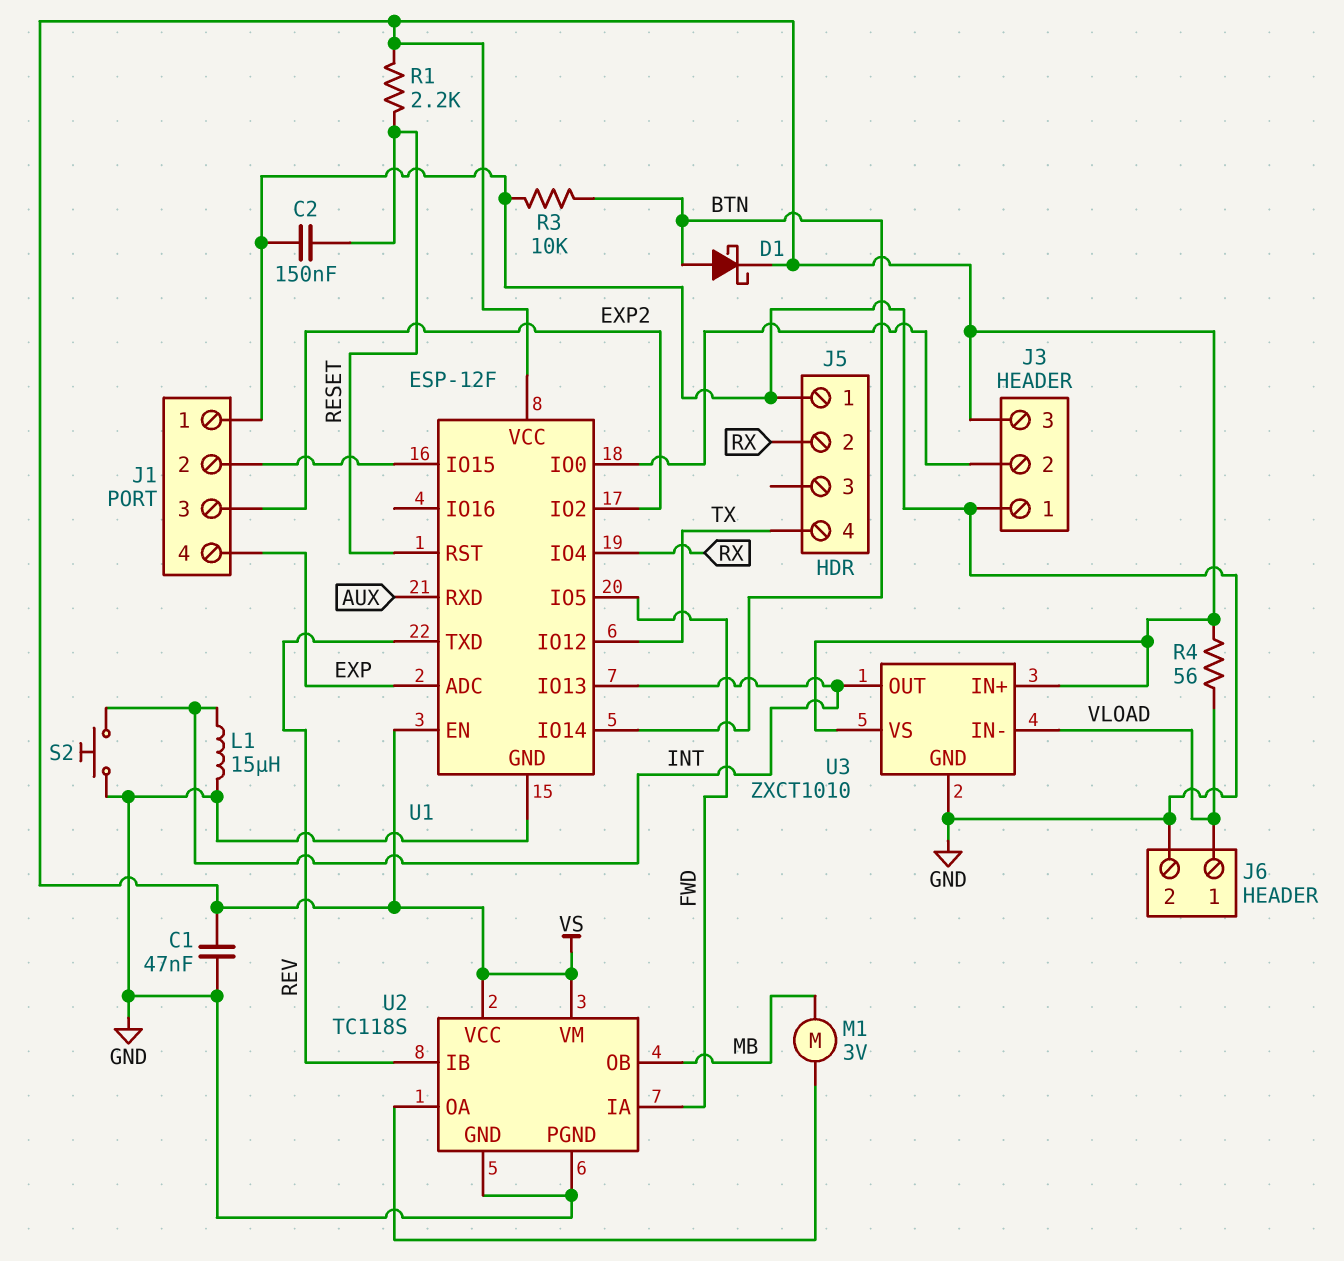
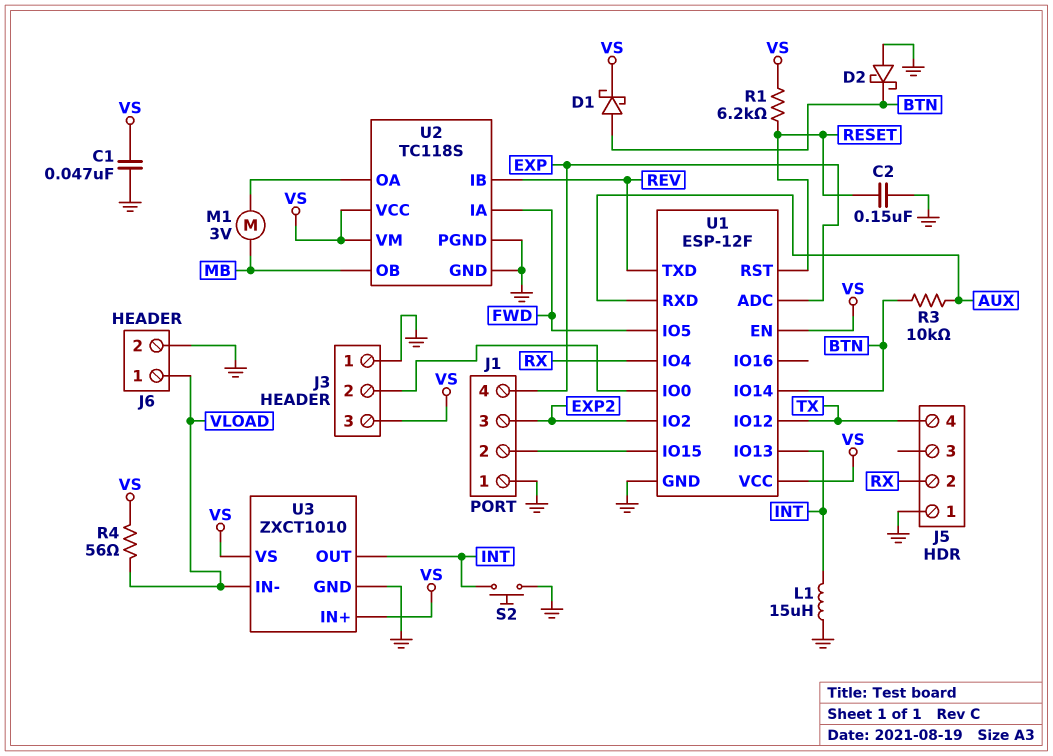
D2: none -> schottky (A GND, K BTN)
R1: 2.2k (RESET, VS) -> 6.2k (RESET, VS)
R3: 10k (BTN, GND) -> 10k (AUX, BTN)

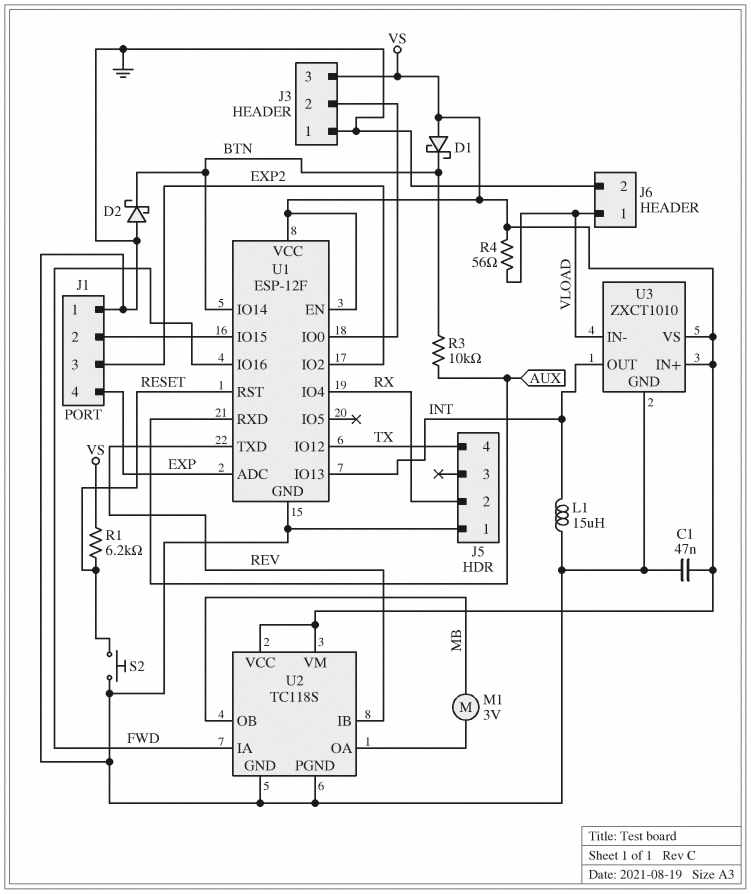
C2: 150nF (GND, RESET) -> none
D1: schottky (A BTN, K VS) -> schottky (A VS, K BTN)
S2: button (GND, INT) -> button (GND, RESET)
U1 pin IO5: FWD -> none
U1 pin IO16: none -> FWD

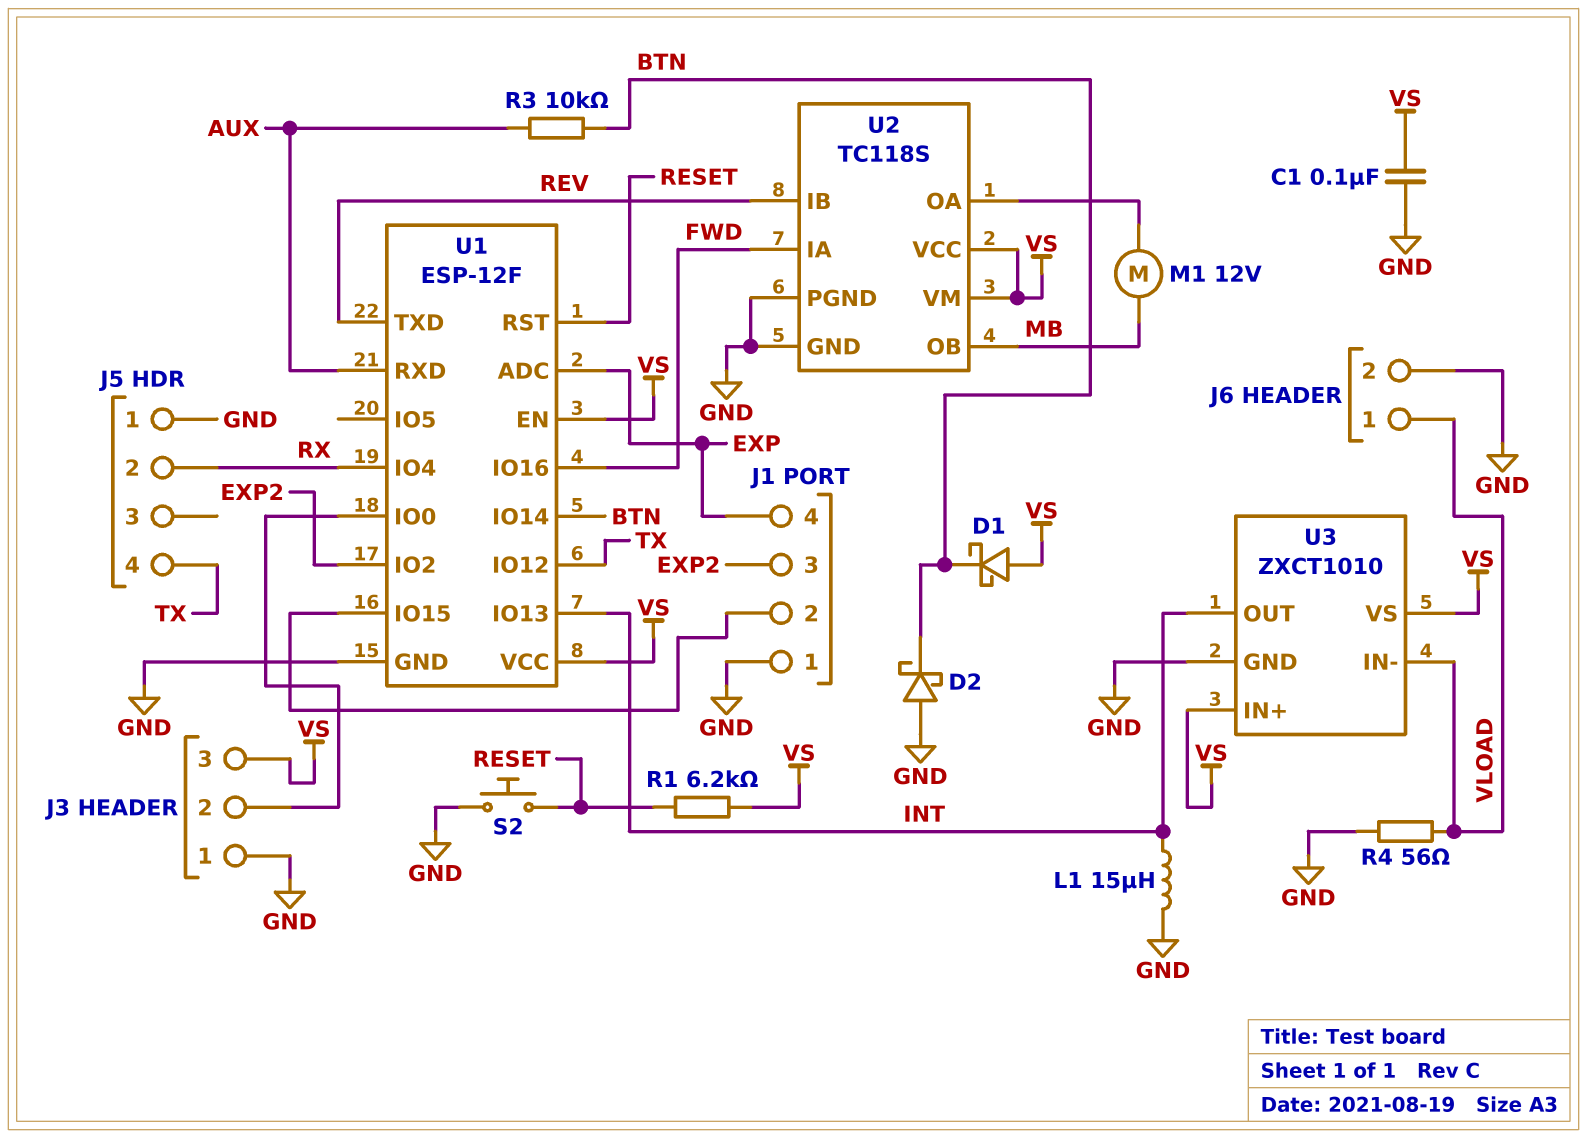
C1: 47nF (GND, VS) -> 100nF (GND, VS)
M1: motor 3V (MB, U2/OA) -> motor 12V (MB, U2/OA)
R4: 56 (VLOAD, VS) -> 56 (GND, VLOAD)

